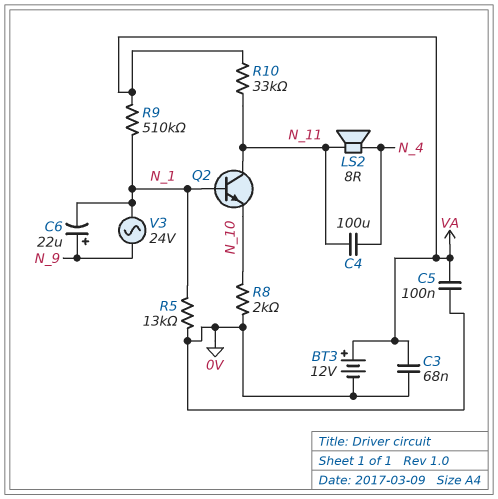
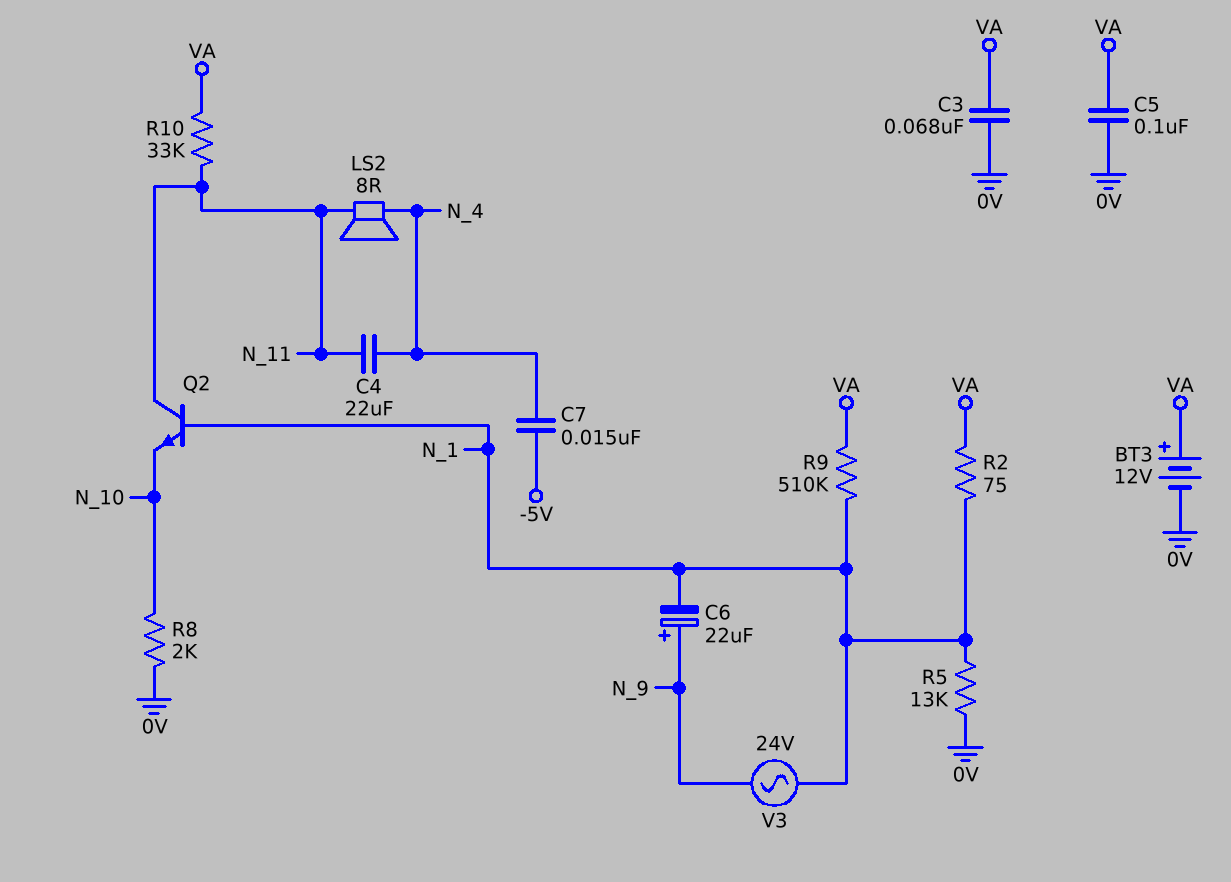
C4: 100uF (N_4, N_11) -> 22uF (N_4, N_11)
C7: none -> 15nF (-5V, N_4)
R2: none -> 75 (N_1, VA)

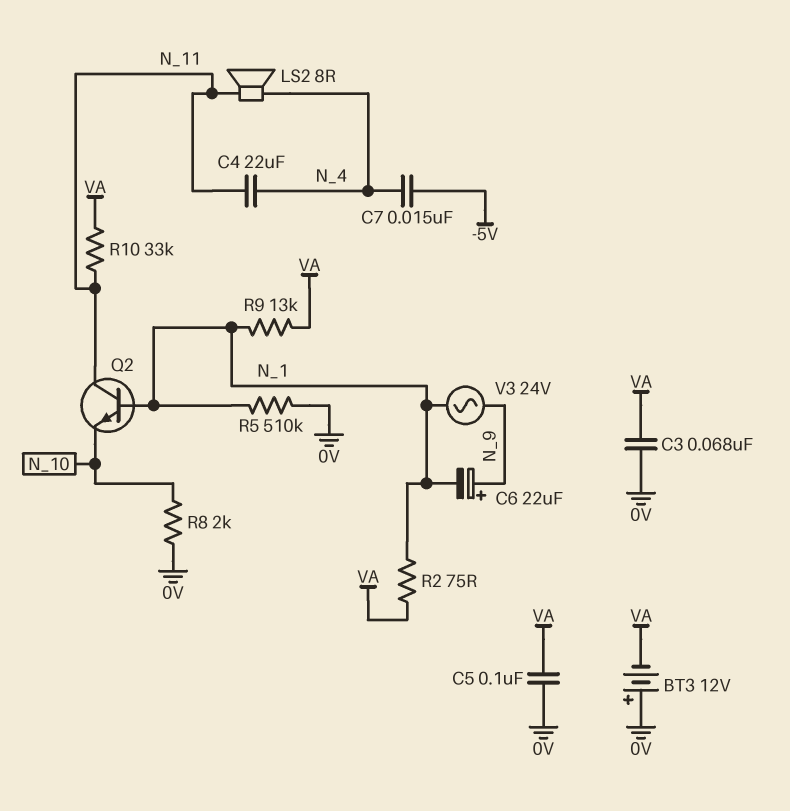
BT3: 12V (plus VA, minus 0V) -> 12V (plus 0V, minus VA)
R5: 13k (0V, N_1) -> 510k (0V, N_1)
R9: 510k (N_1, VA) -> 13k (N_1, VA)

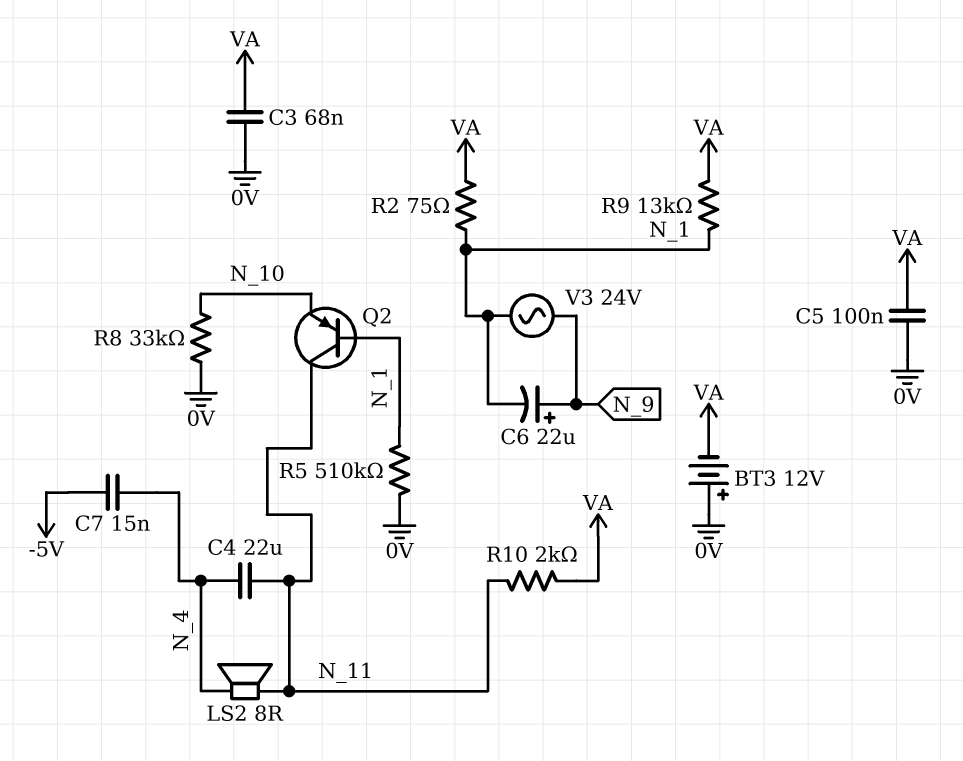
Q2: NPN (B N_1, C N_11, E N_10) -> PNP (B N_1, C N_11, E N_10)
R8: 2k (0V, N_10) -> 33k (0V, N_10)
R10: 33k (N_11, VA) -> 2k (N_11, VA)

